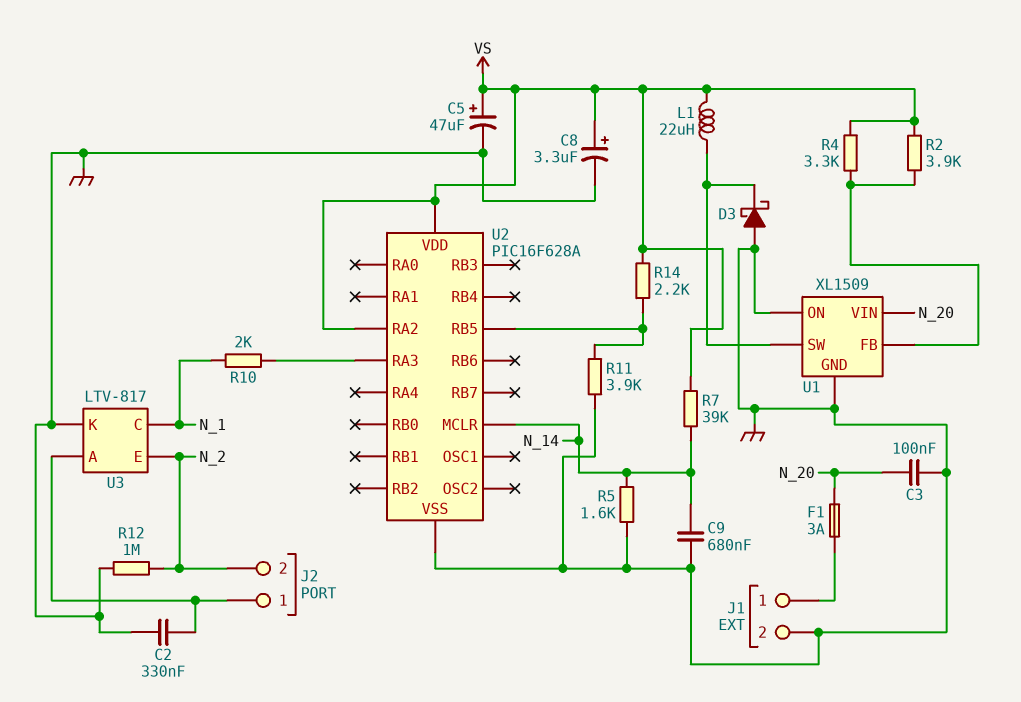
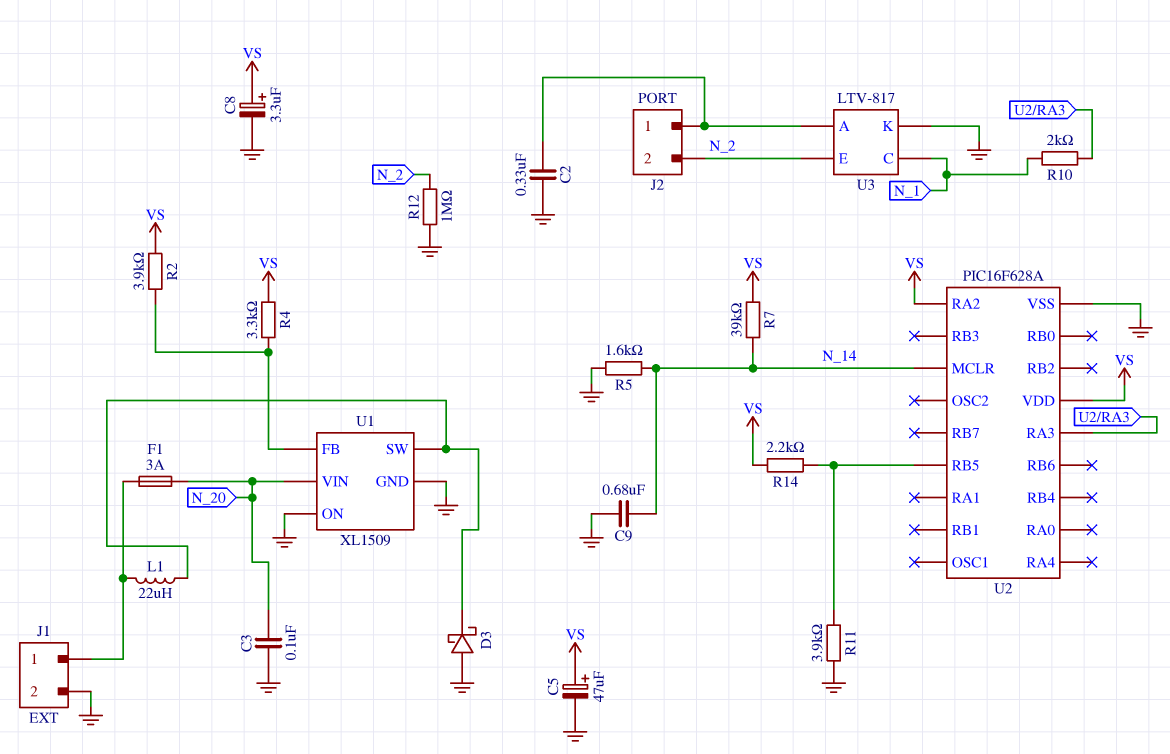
L1: 22uH (U1/SW, VS) -> 22uH (J1/1, U1/SW)

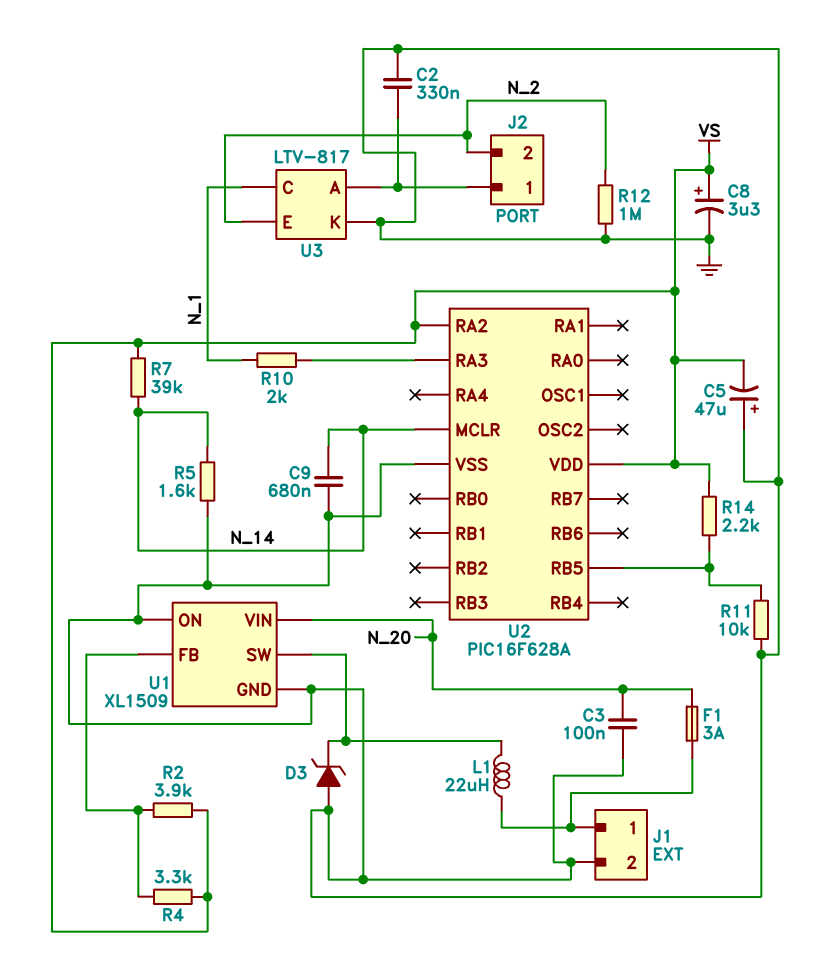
C5: 47uF (plus VS, minus GND) -> 47uF (plus GND, minus VS)
D3: schottky (A GND, K U1/SW) -> zener (A GND, K U1/SW)
R11: 3.9k (GND, U2/RB5) -> 10k (GND, U2/RB5)

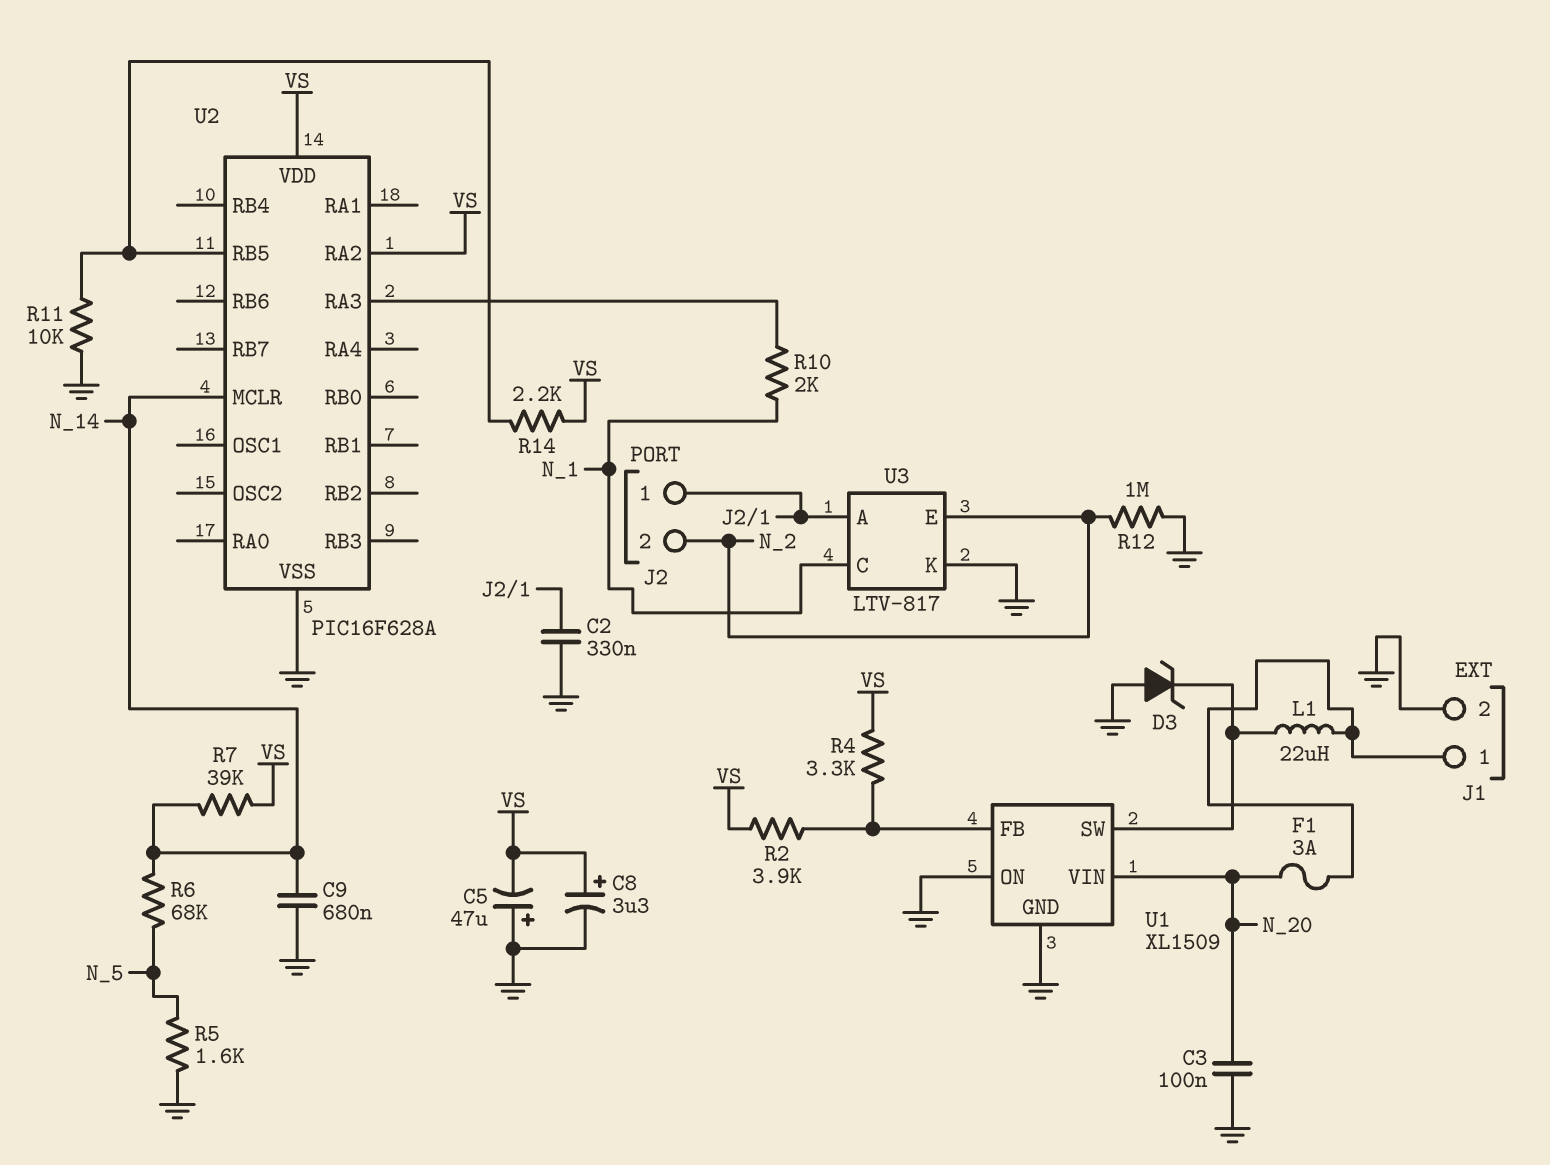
R5: 1.6k (GND, N_14) -> 1.6k (GND, N_5)
R6: none -> 68k (N_5, N_14)

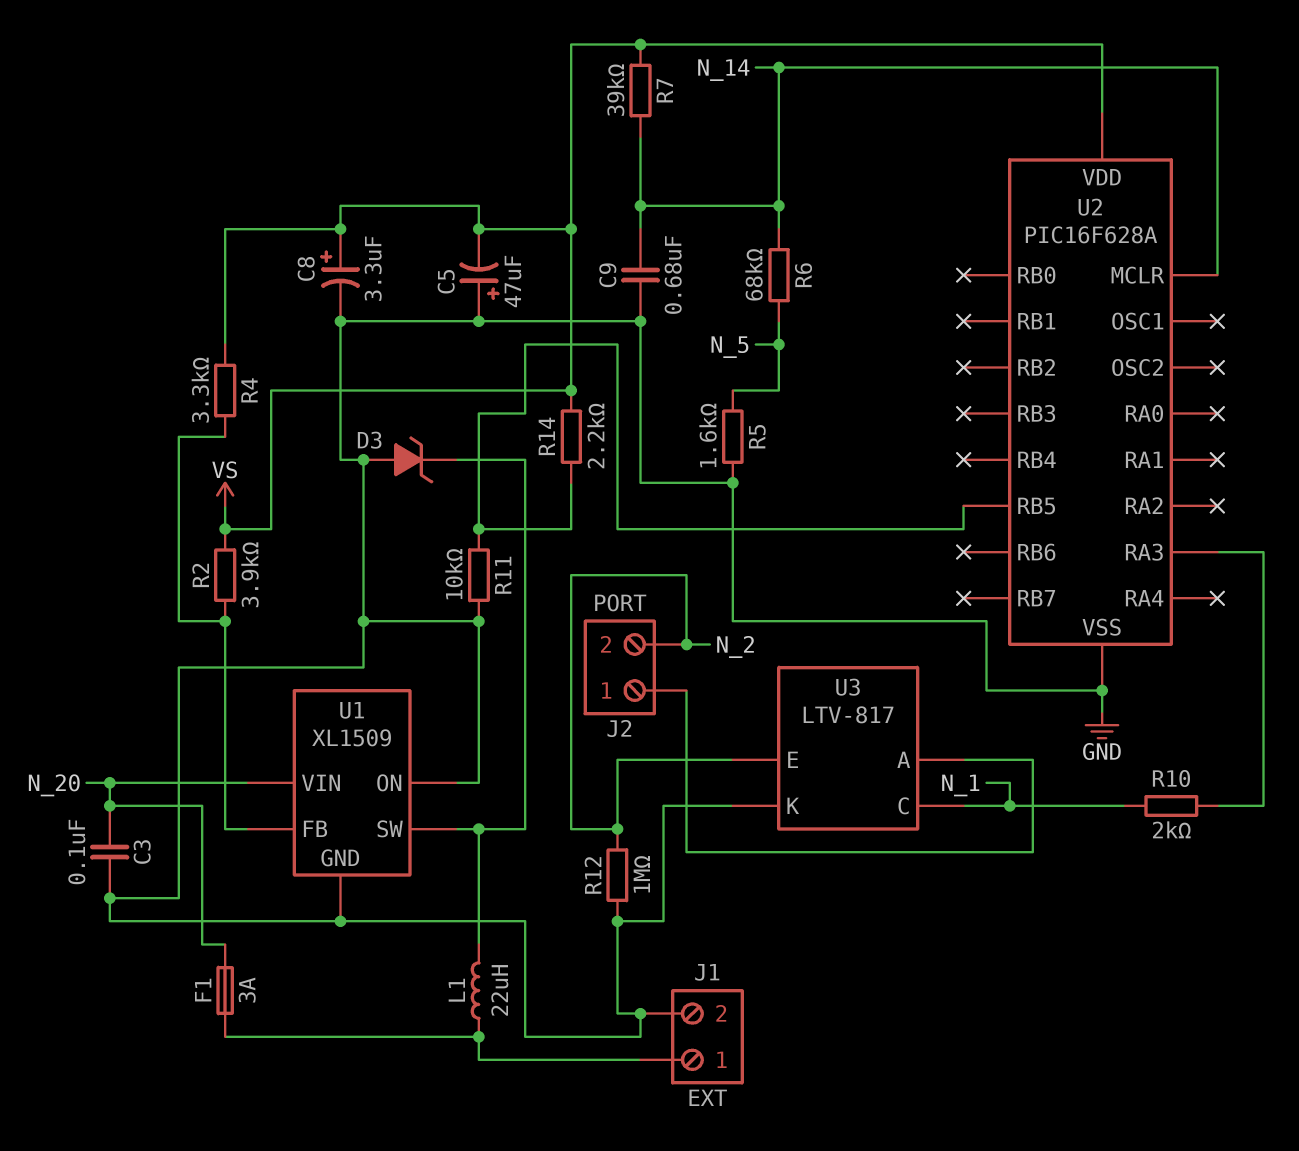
C2: 330nF (GND, J2/1) -> none
U2 pin RA2: VS -> none

